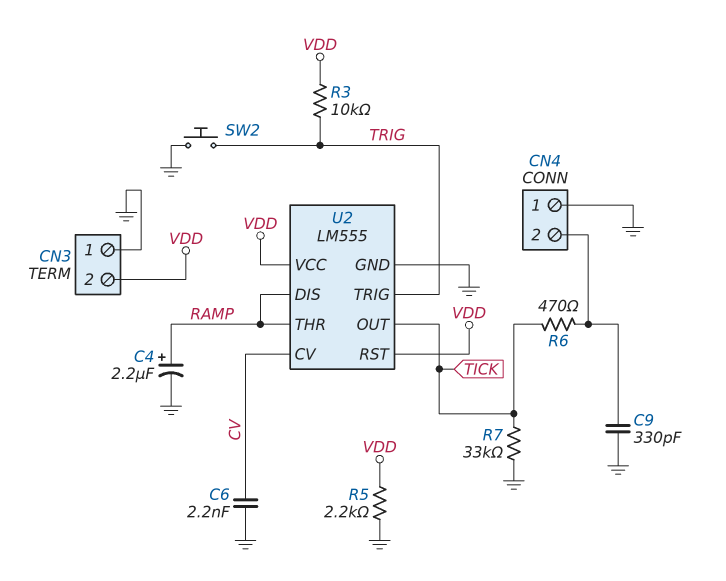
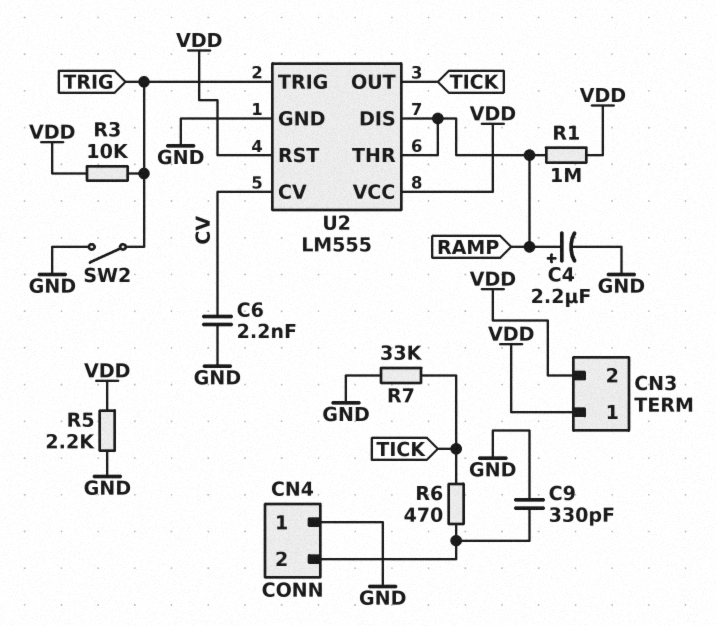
CN3 pin 1: GND -> VDD
R1: none -> 1M (RAMP, VDD)
SW2: button (GND, TRIG) -> switch (GND, TRIG)

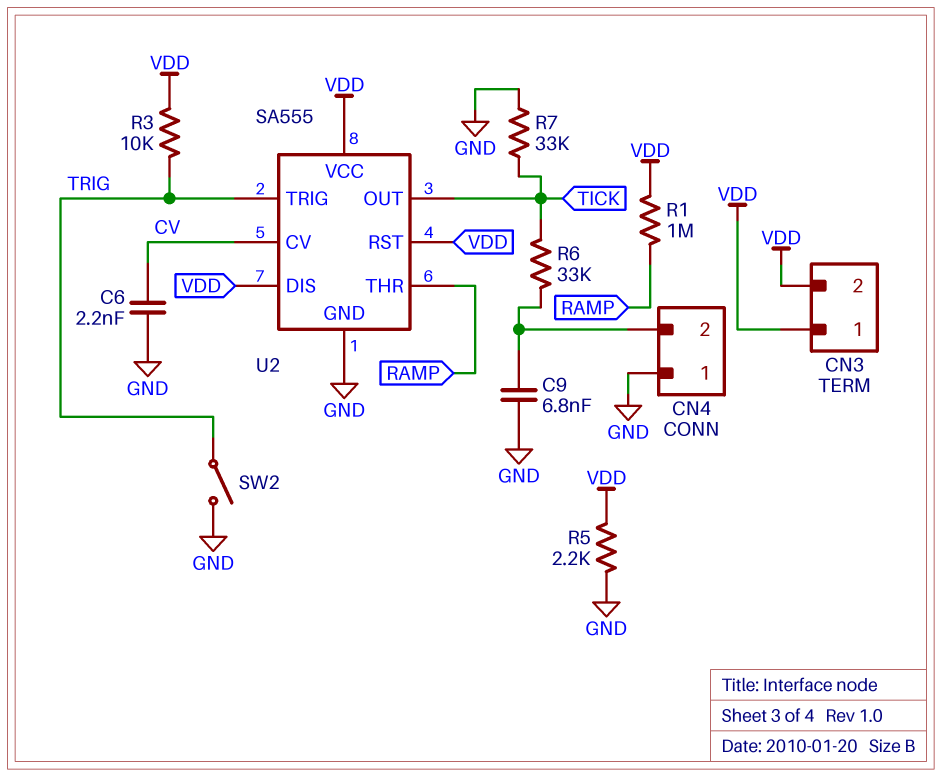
C4: 2.2uF (plus RAMP, minus GND) -> none
C9: 330pF (CN4/2, GND) -> 6.8nF (CN4/2, GND)
R6: 470 (CN4/2, TICK) -> 33k (CN4/2, TICK)
U2: LM555 -> SA555
U2 pin DIS: RAMP -> VDD

